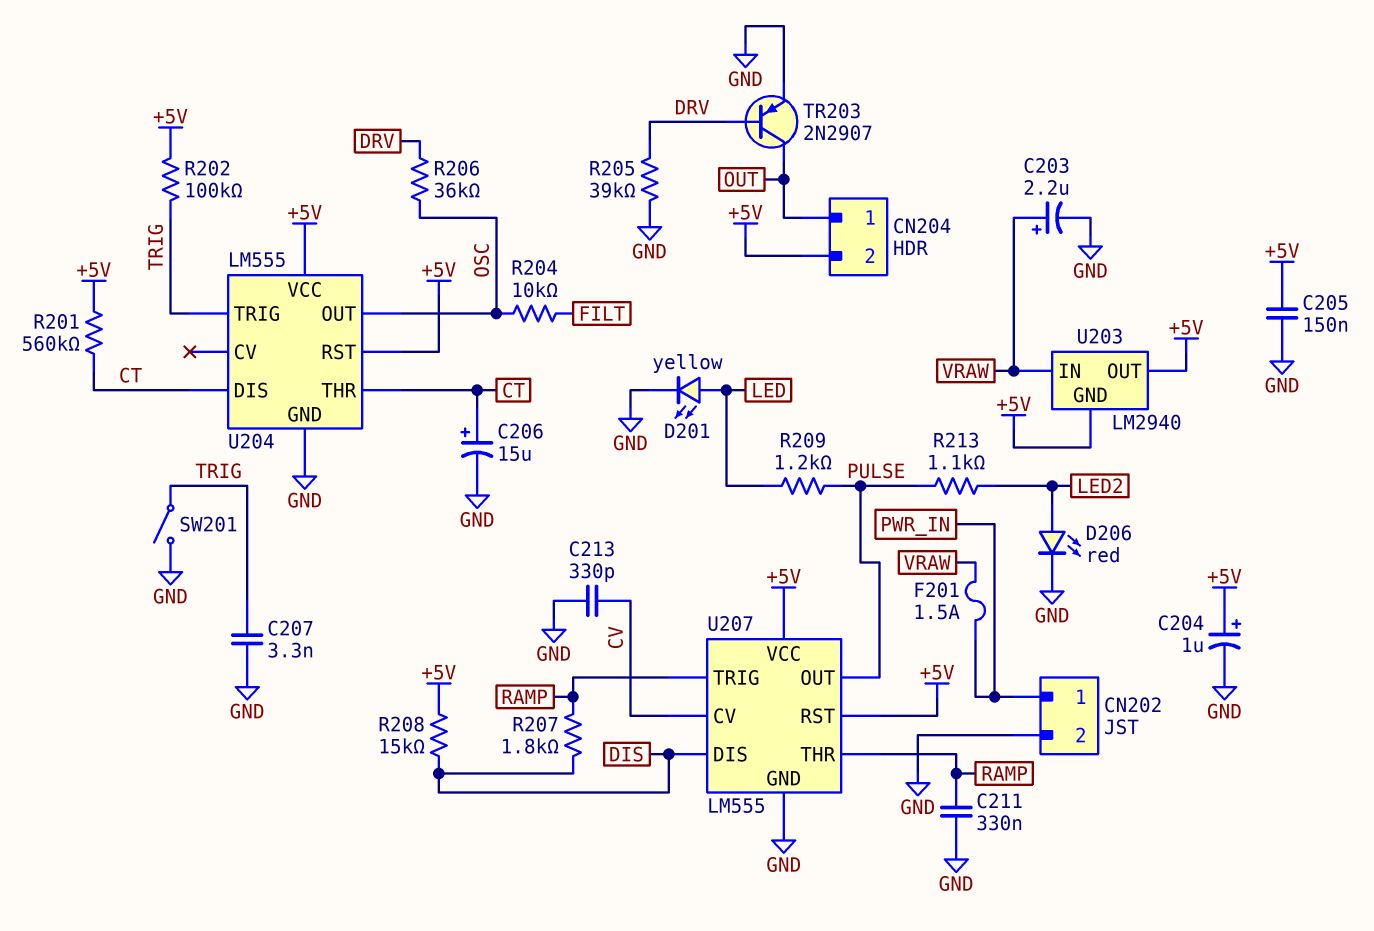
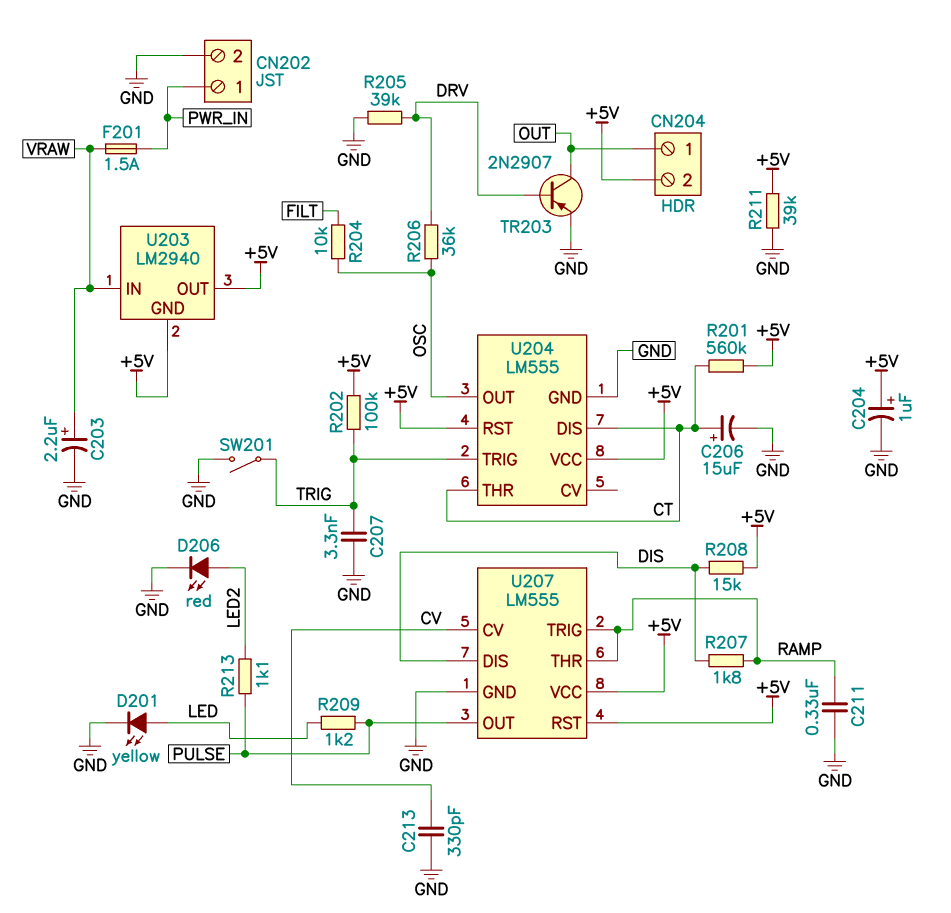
C205: 150nF (+5V, GND) -> none
R211: none -> 39k (+5V, GND)

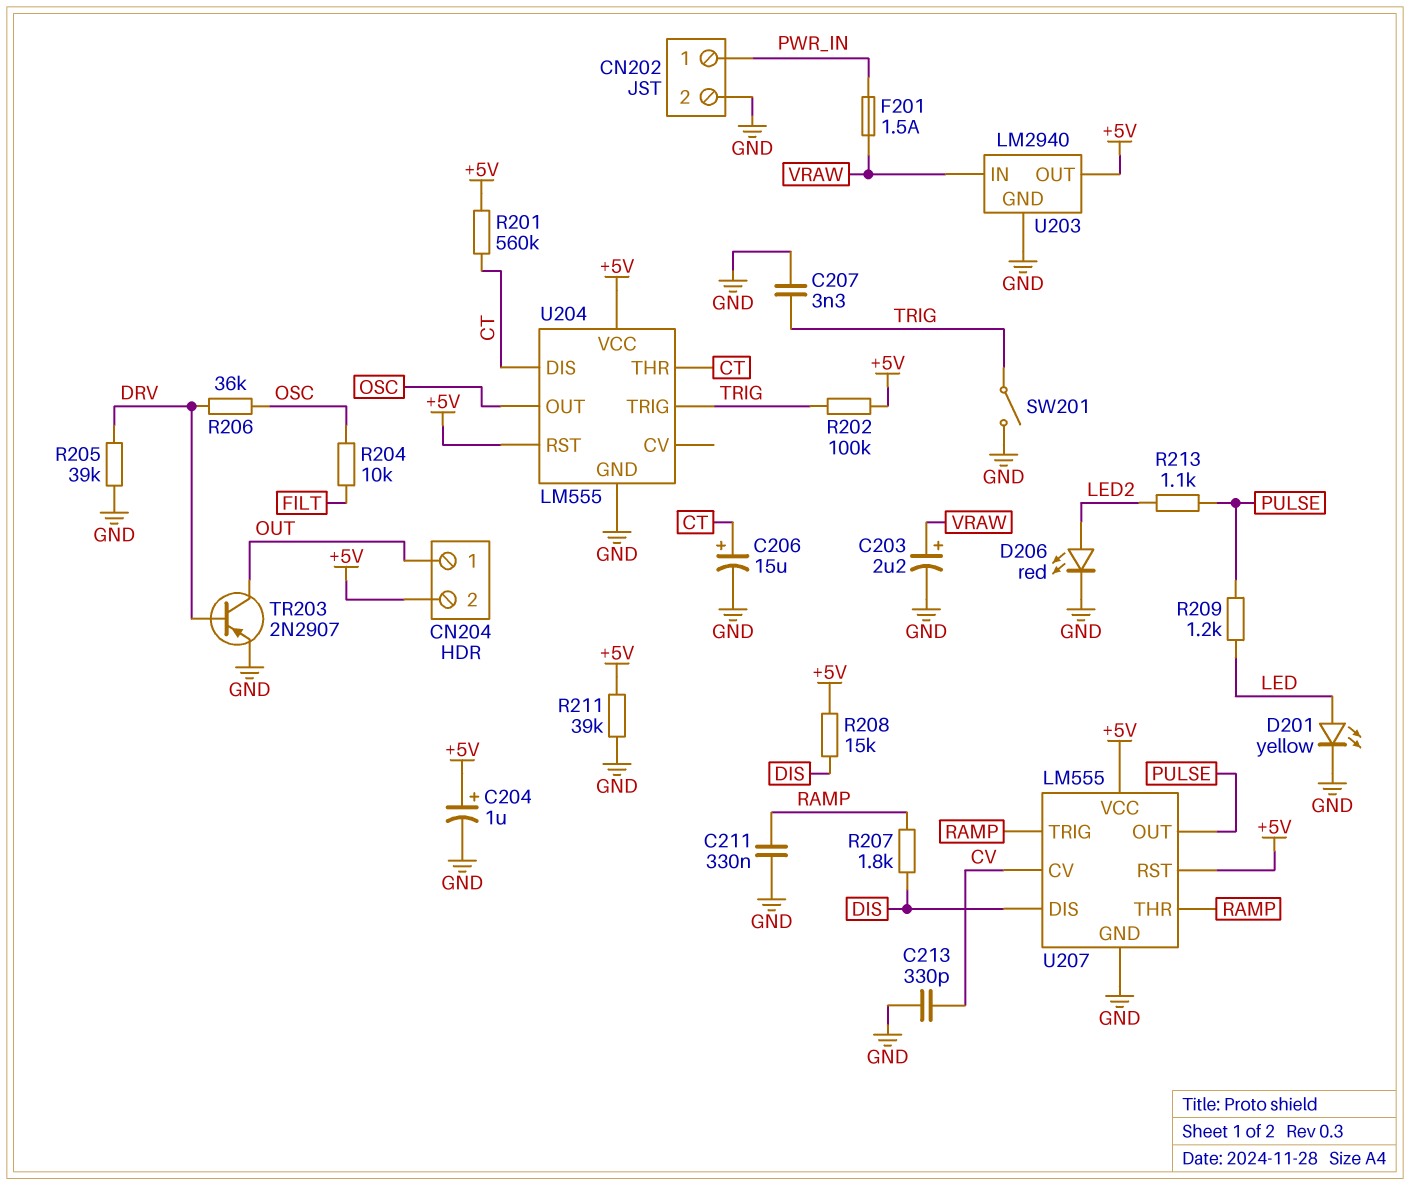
U203 pin GND: +5V -> GND

